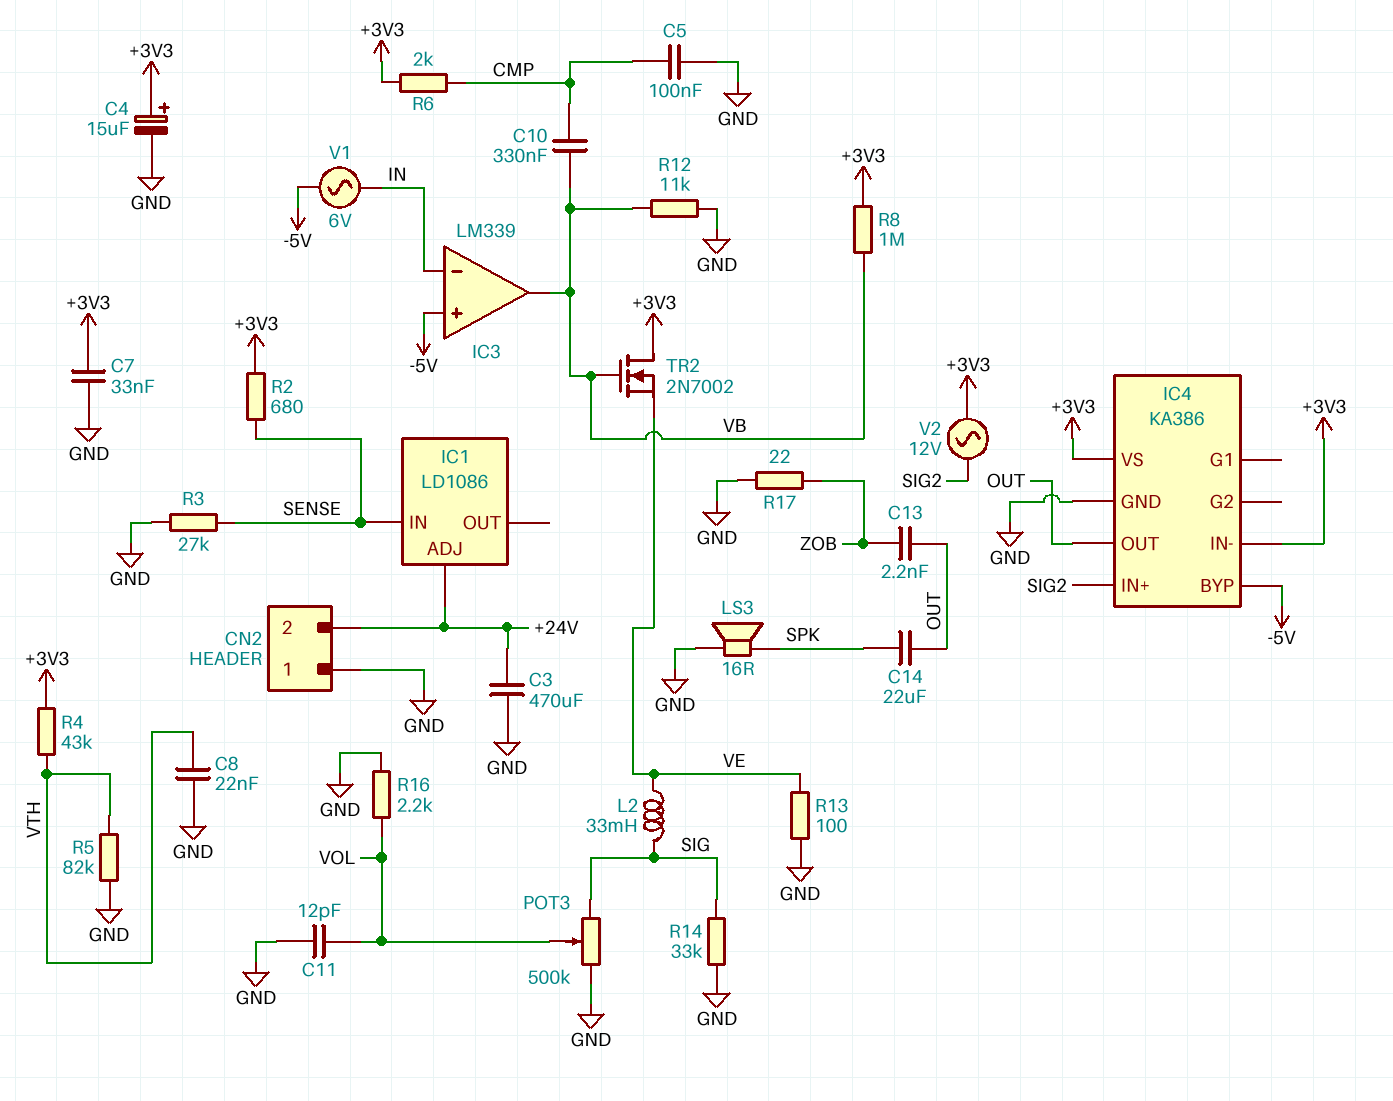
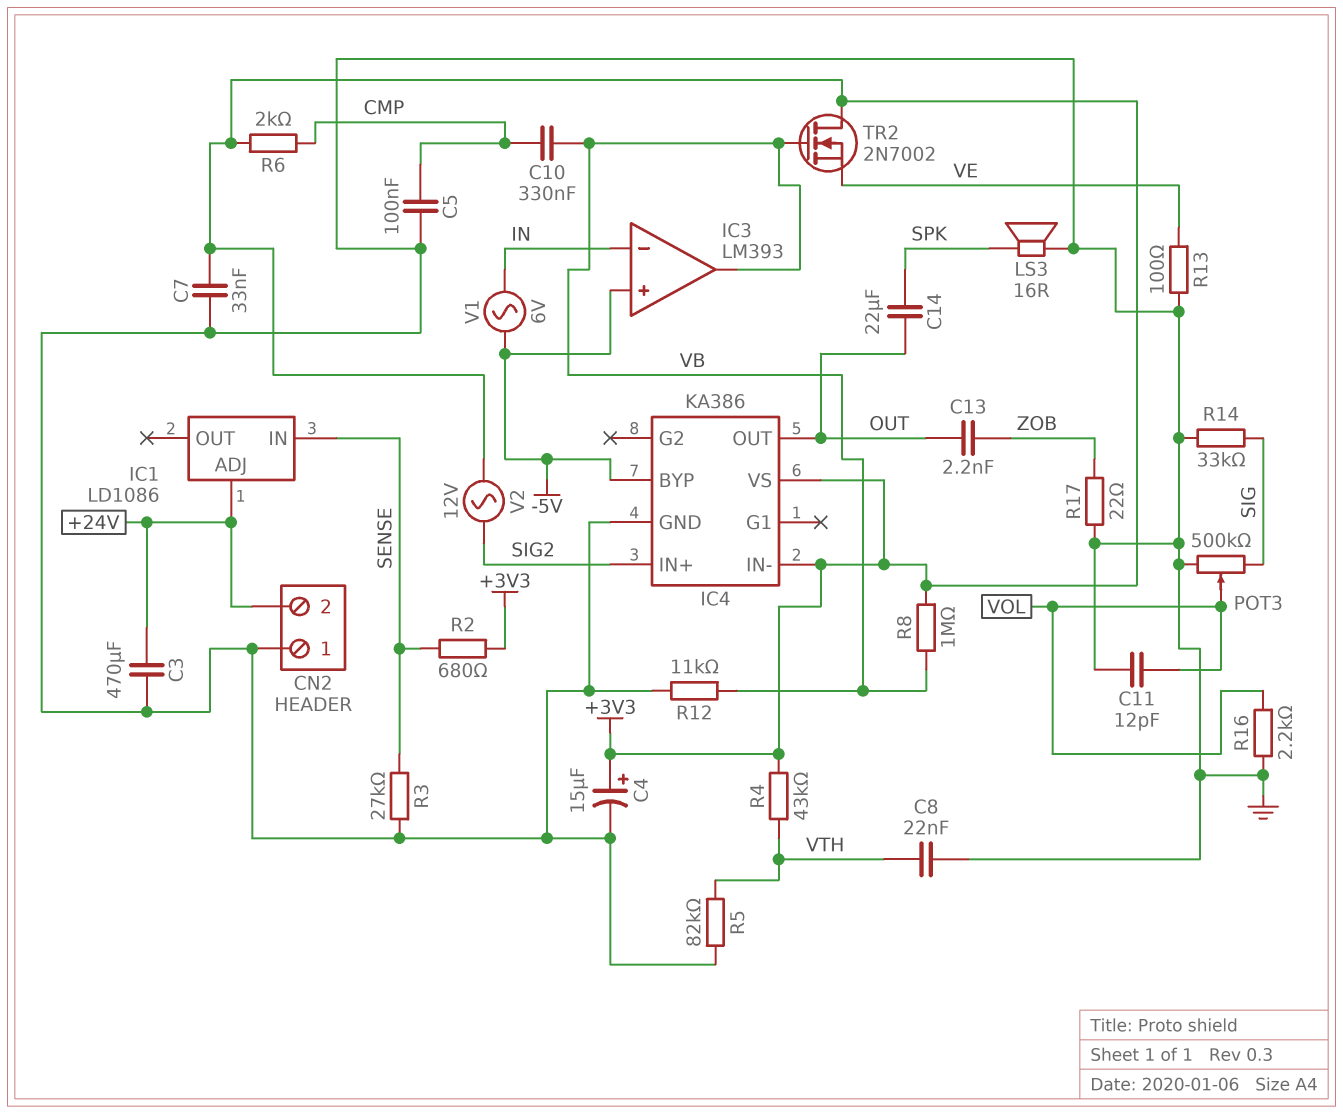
IC3: LM339 -> LM393
L2: 33mH (SIG, VE) -> none

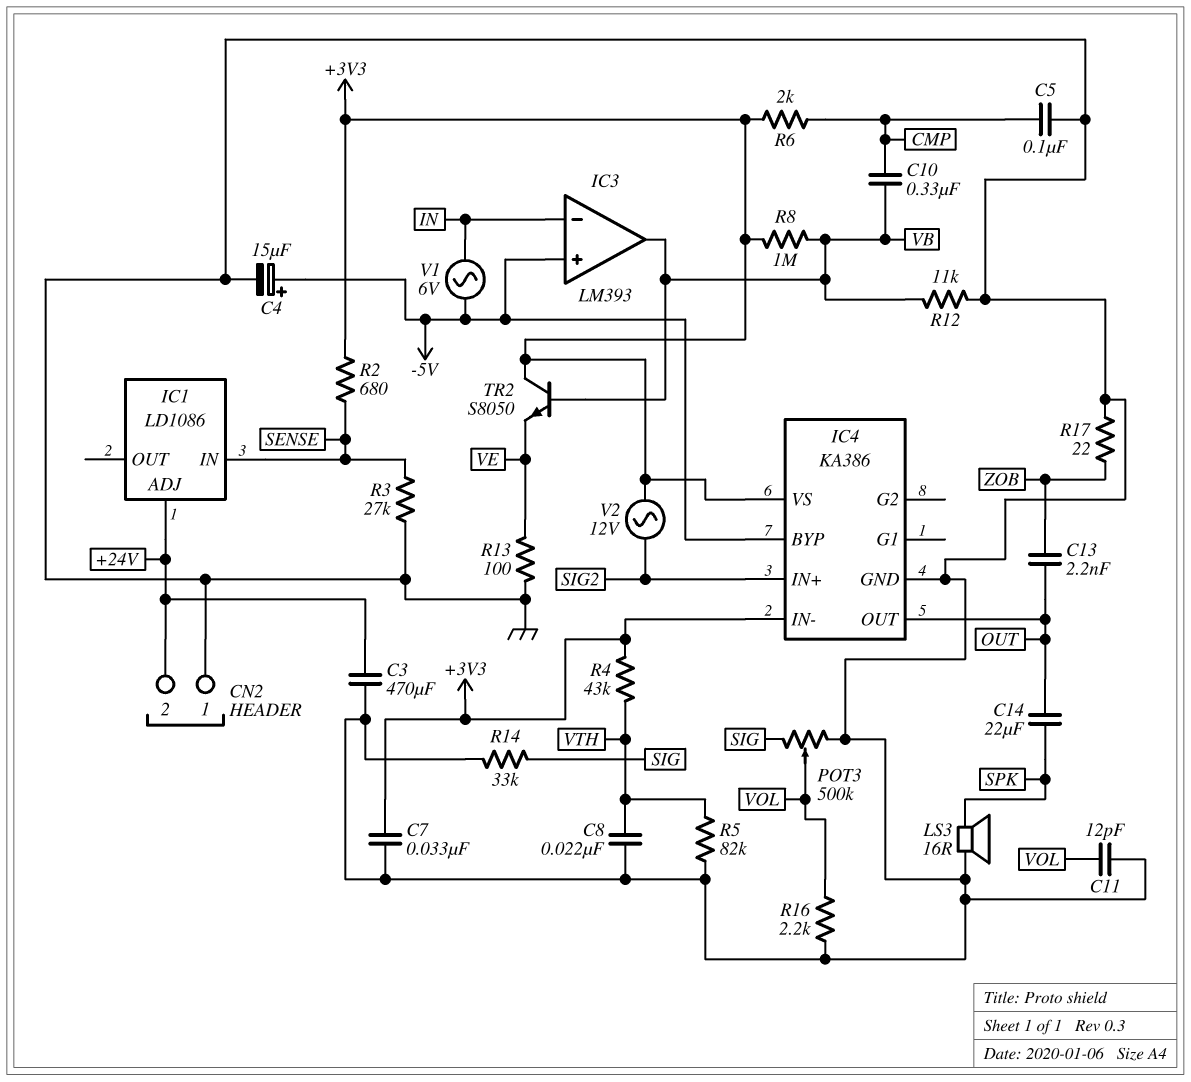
C4: 15uF (plus +3V3, minus GND) -> 15uF (plus -5V, minus GND)
TR2: NMOS 2N7002 (G VB, D +3V3, S VE) -> NPN S8050 (B VB, C +3V3, E VE)

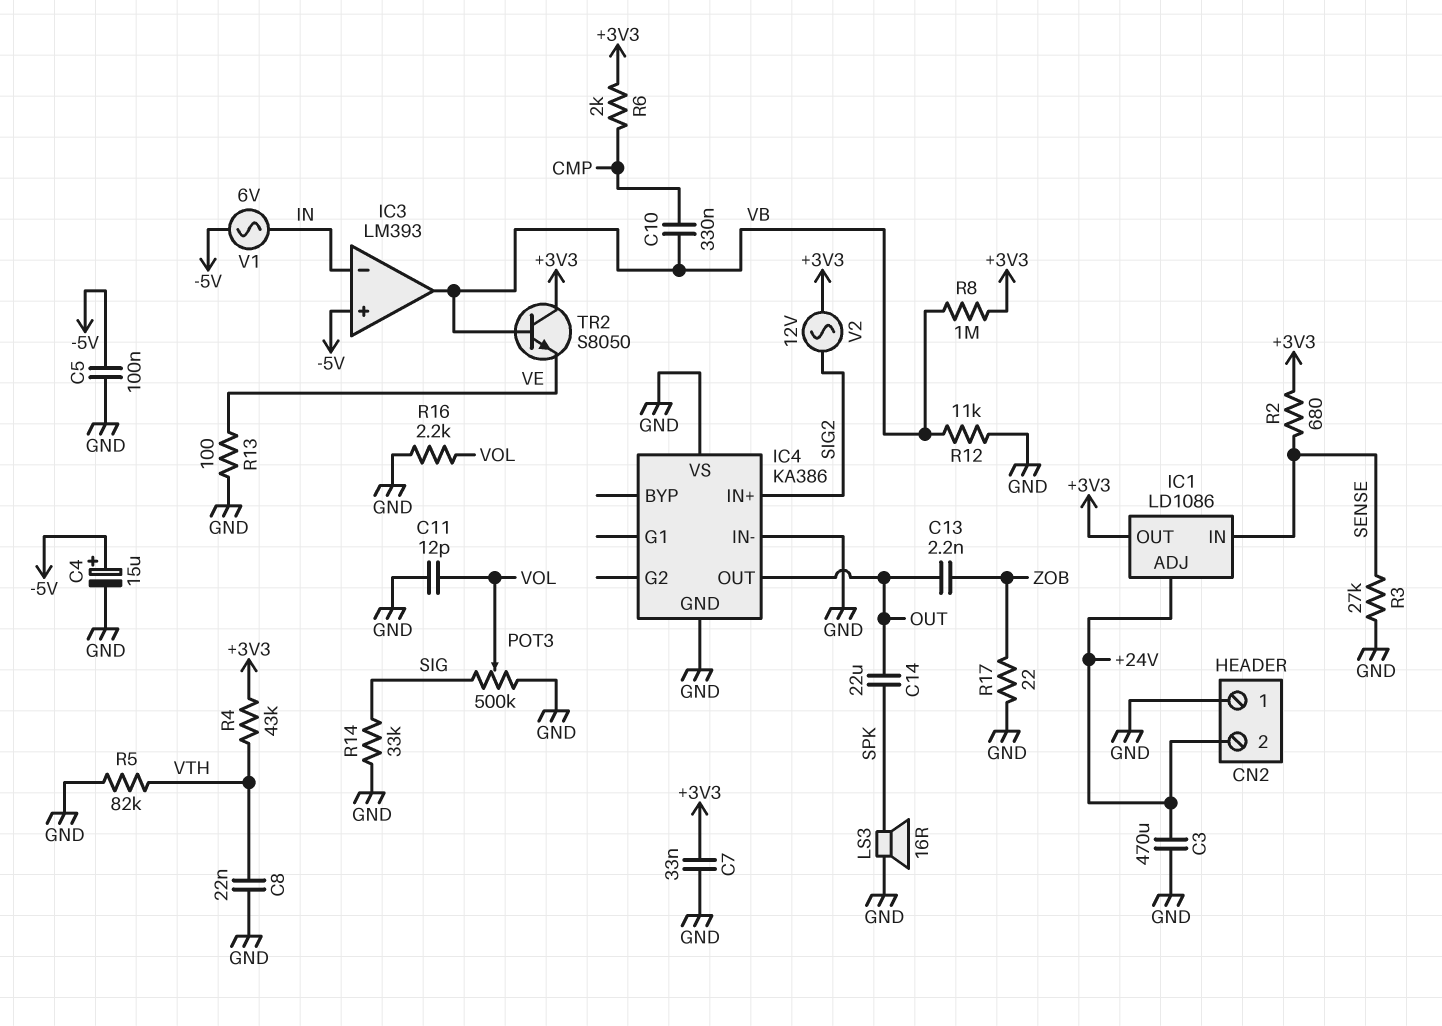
C5: 100nF (CMP, GND) -> 100nF (-5V, GND)
IC1 pin OUT: none -> +3V3
IC4 pin BYP: -5V -> none
IC4 pin IN-: +3V3 -> GND
IC4 pin VS: +3V3 -> GND

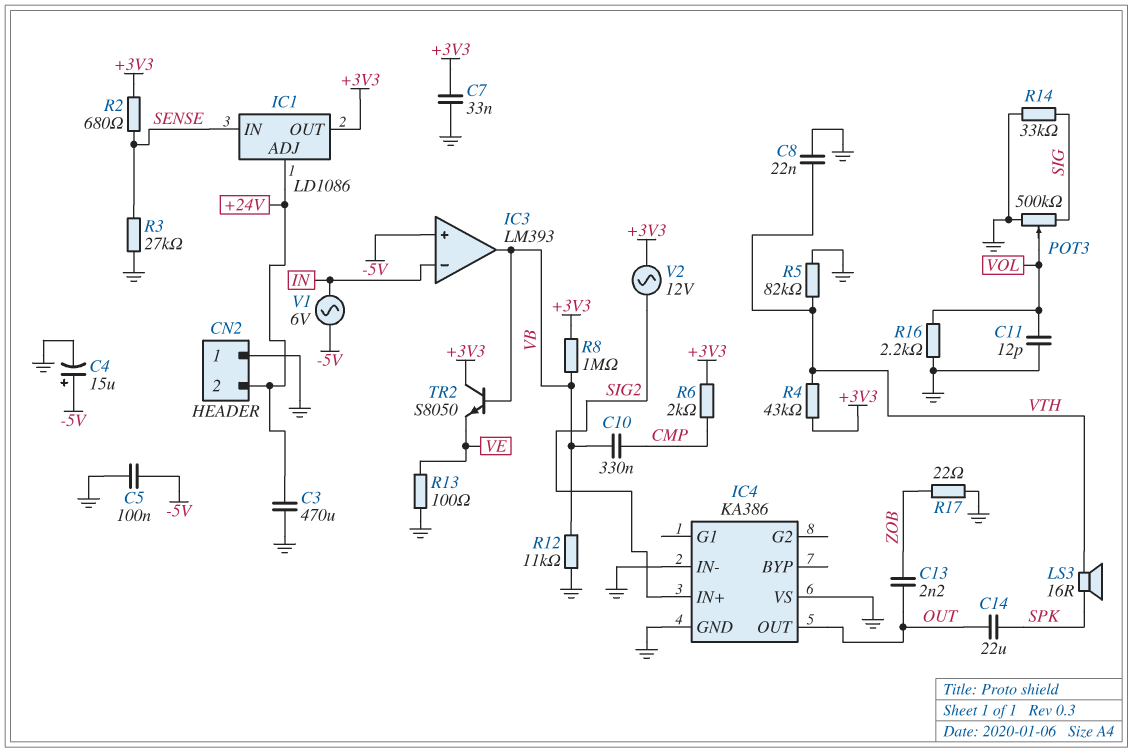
LS3: speaker 16R (GND, SPK) -> speaker 16R (SPK, VTH)

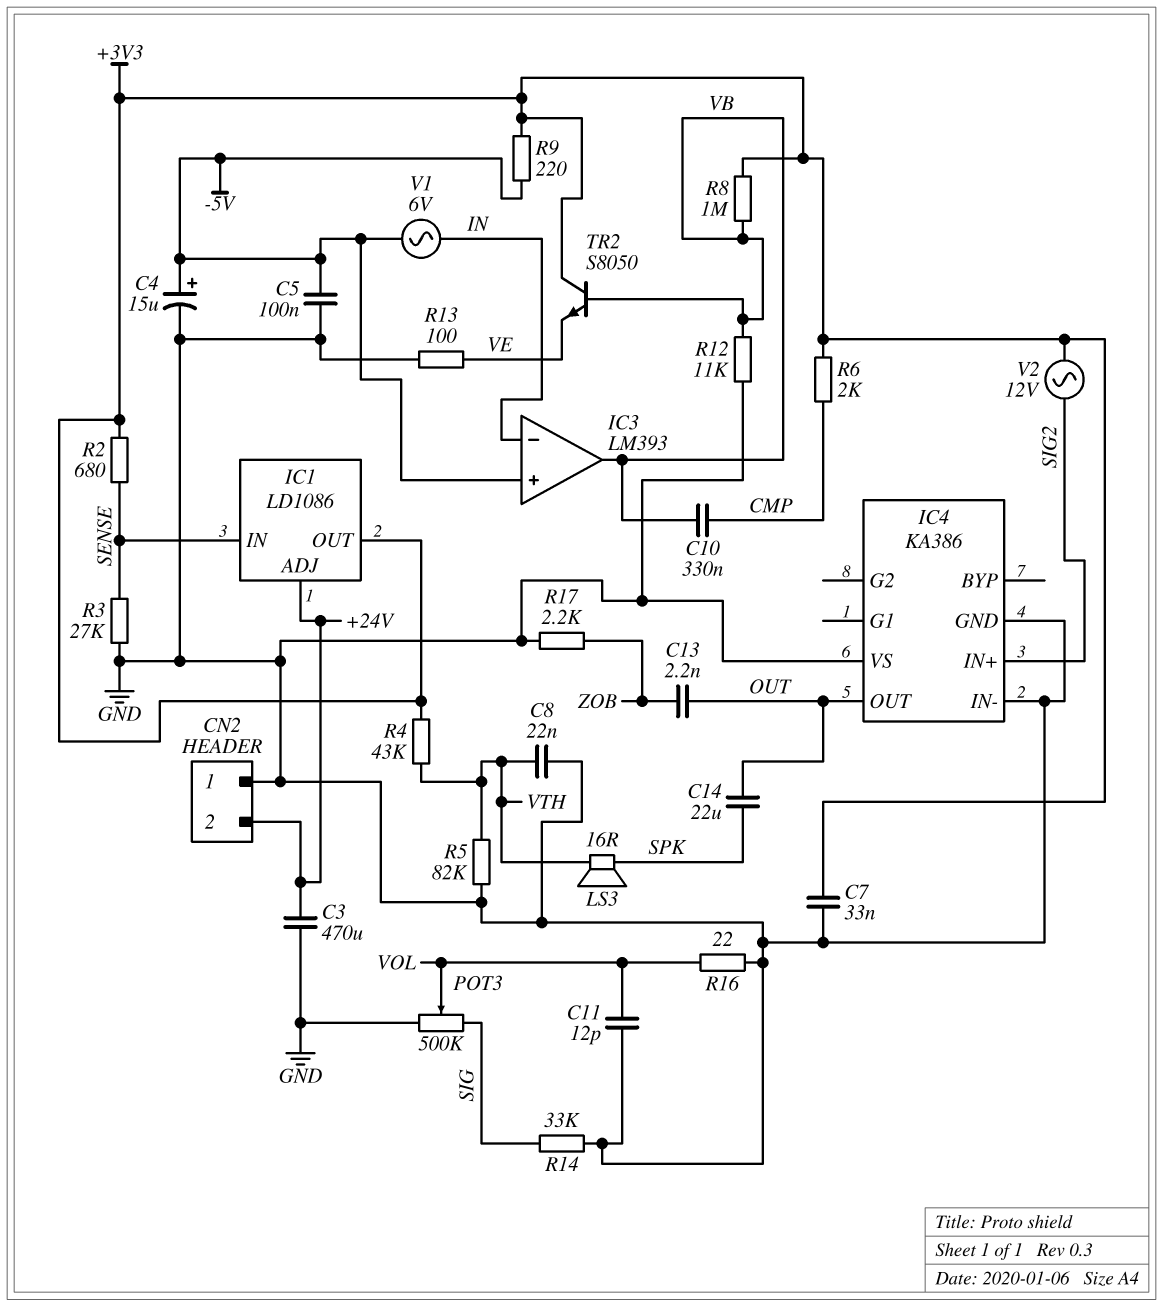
R9: none -> 220 (+3V3, -5V)
R16: 2.2k (GND, VOL) -> 22 (GND, VOL)
R17: 22 (GND, ZOB) -> 2.2k (GND, ZOB)

